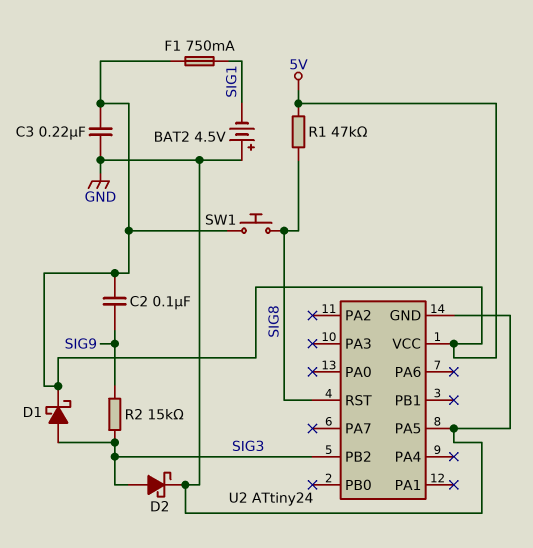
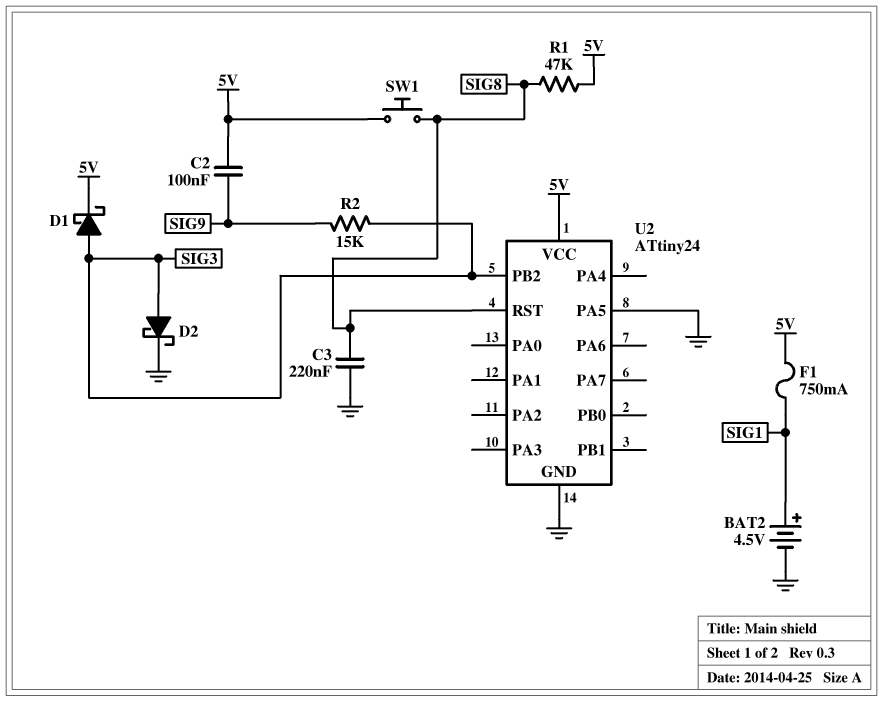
BAT2: 4.5V (plus GND, minus SIG1) -> 4.5V (plus SIG1, minus GND)
C3: 220nF (5V, GND) -> 220nF (GND, SIG8)

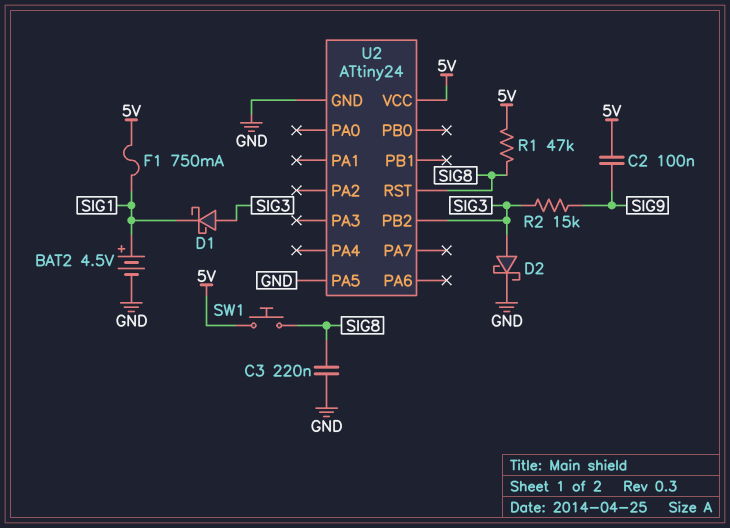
D1: schottky (A SIG3, K 5V) -> schottky (A SIG3, K SIG1)

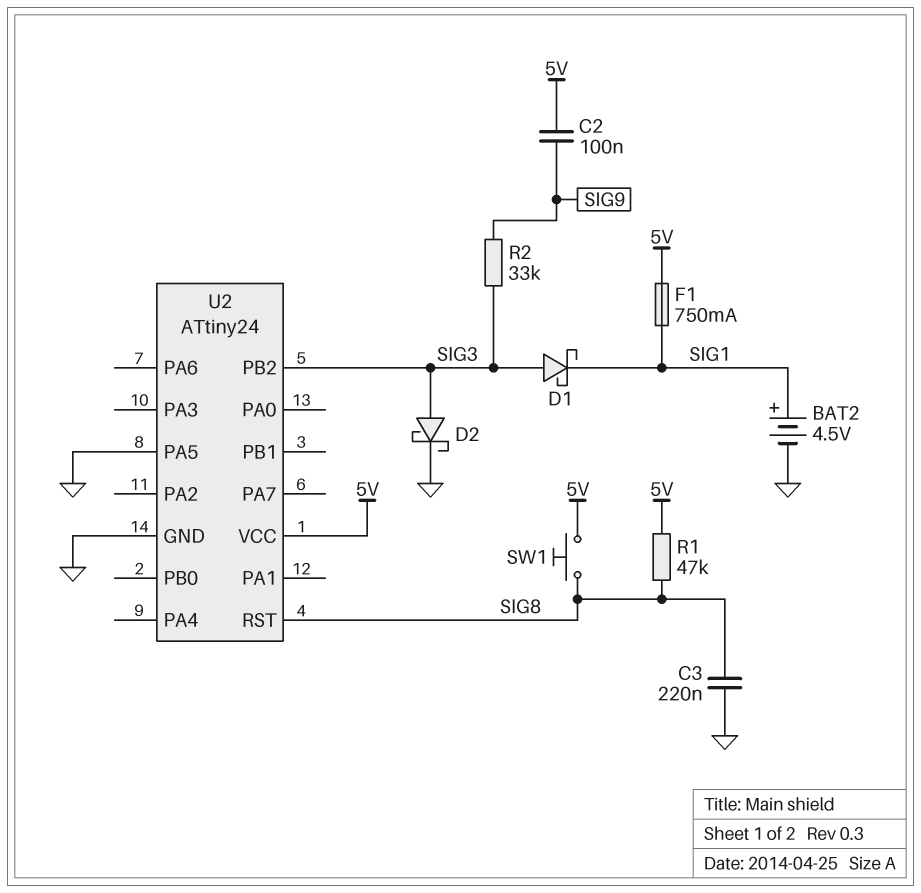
R2: 15k (SIG3, SIG9) -> 33k (SIG3, SIG9)

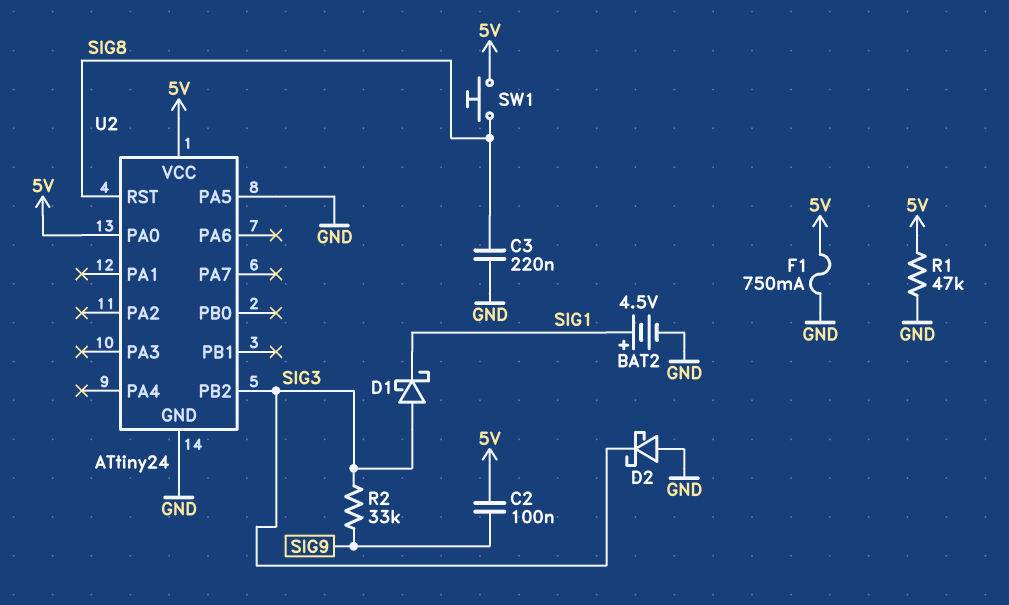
D2: schottky (A SIG3, K GND) -> schottky (A GND, K SIG3)
F1: 750mA (5V, SIG1) -> 750mA (5V, GND)
R1: 47k (5V, SIG8) -> 47k (5V, GND)
U2 pin PA0: none -> 5V

